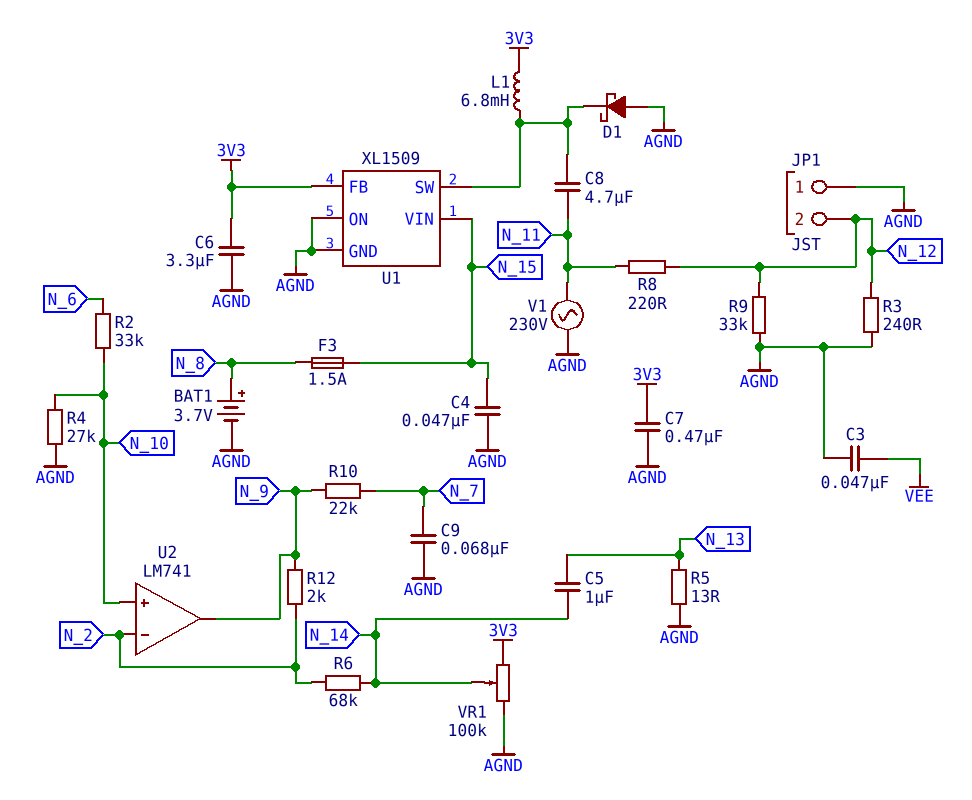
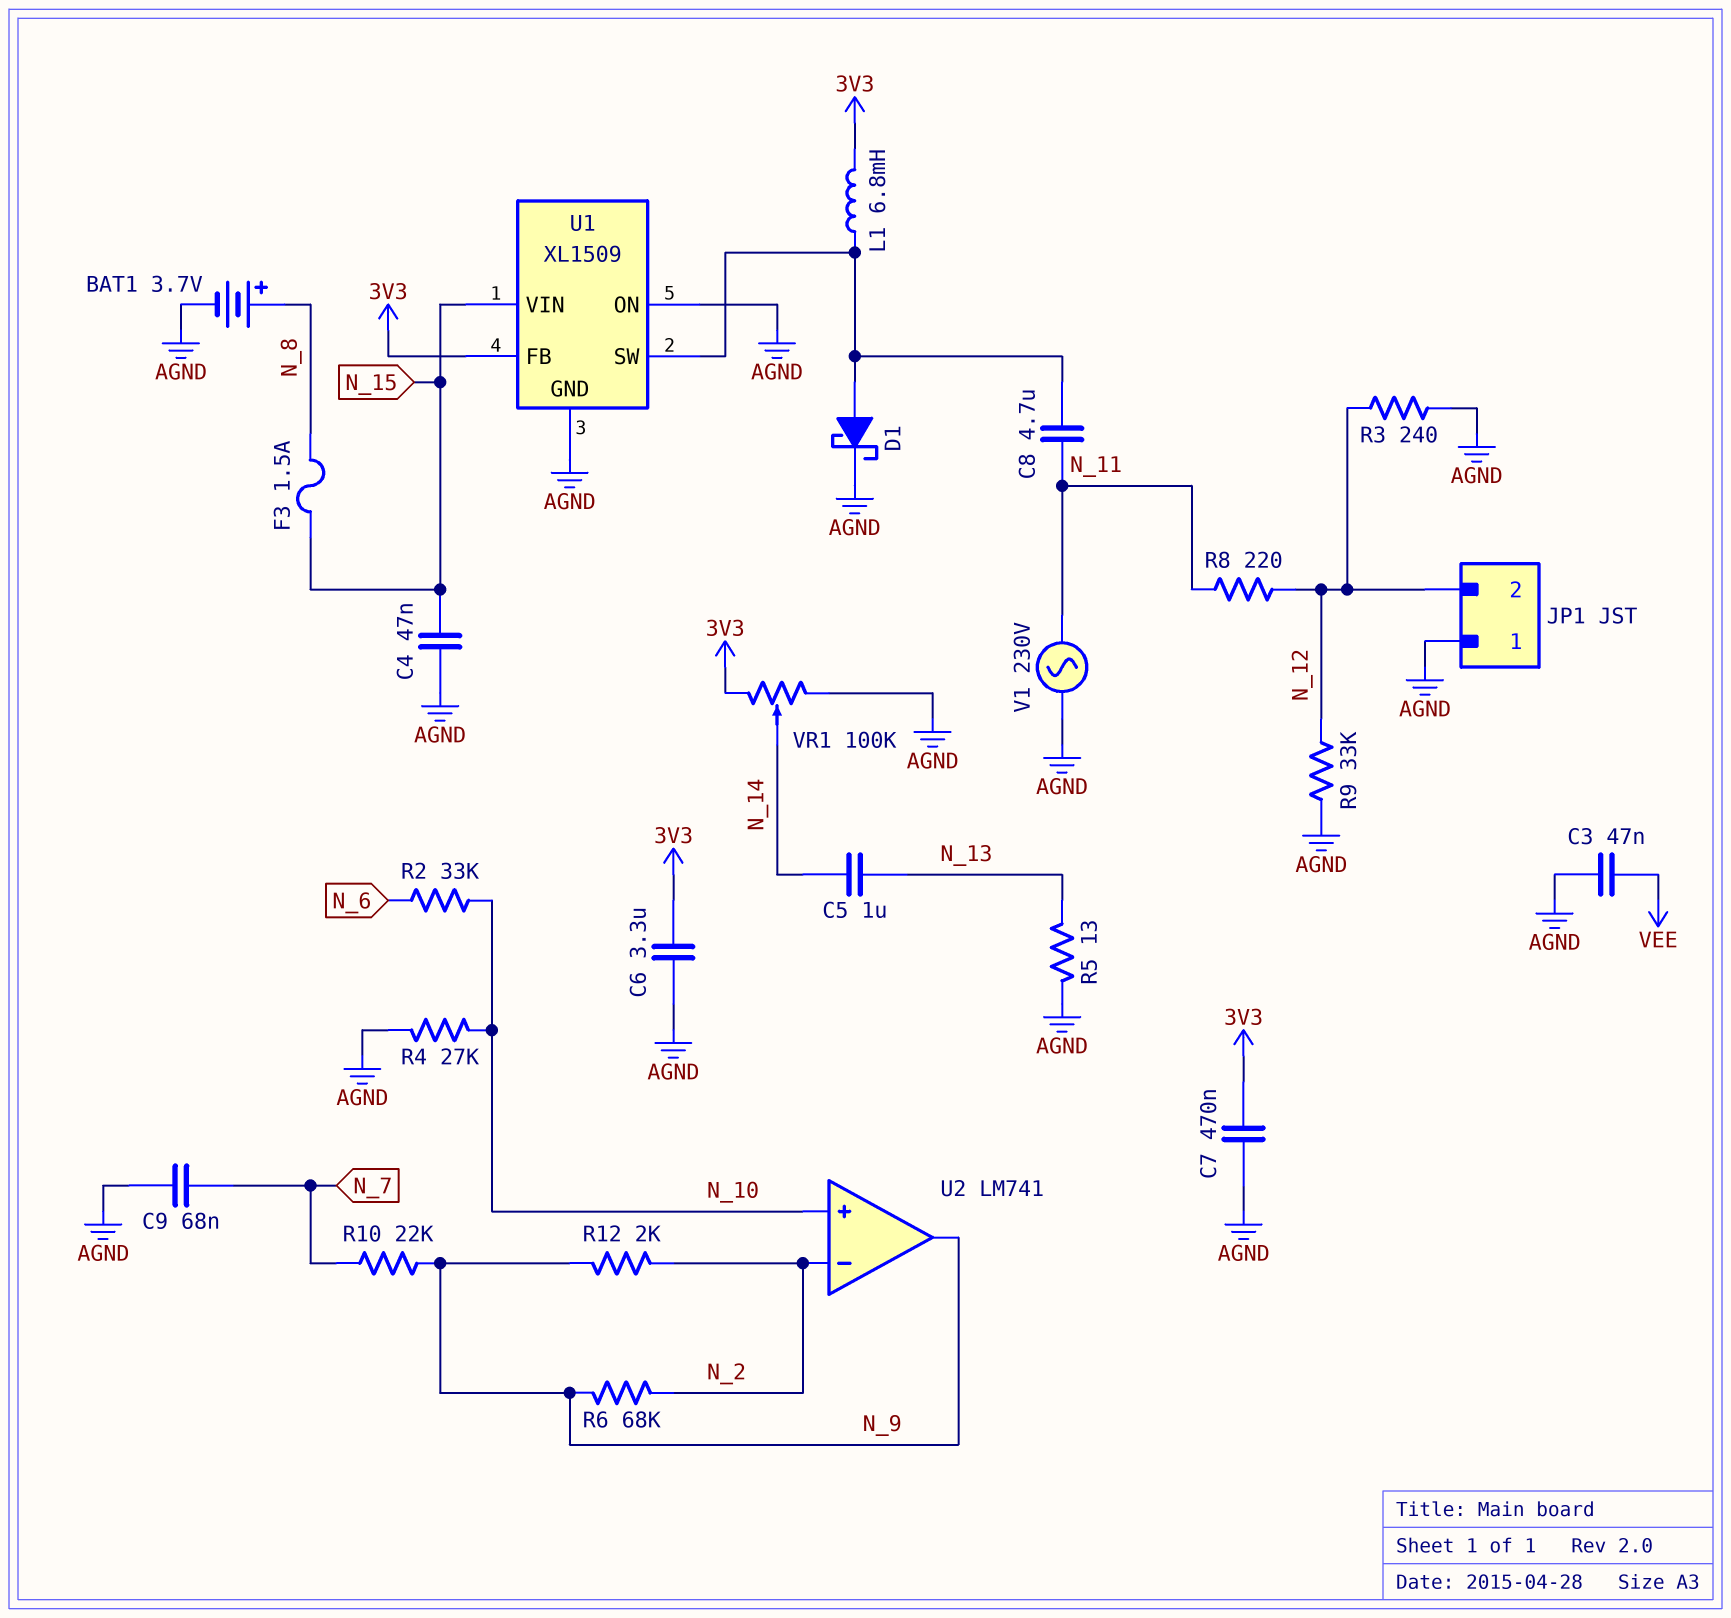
D1: schottky (A AGND, K U1/SW) -> schottky (A U1/SW, K AGND)
R6: 68k (N_2, N_14) -> 68k (N_2, N_9)

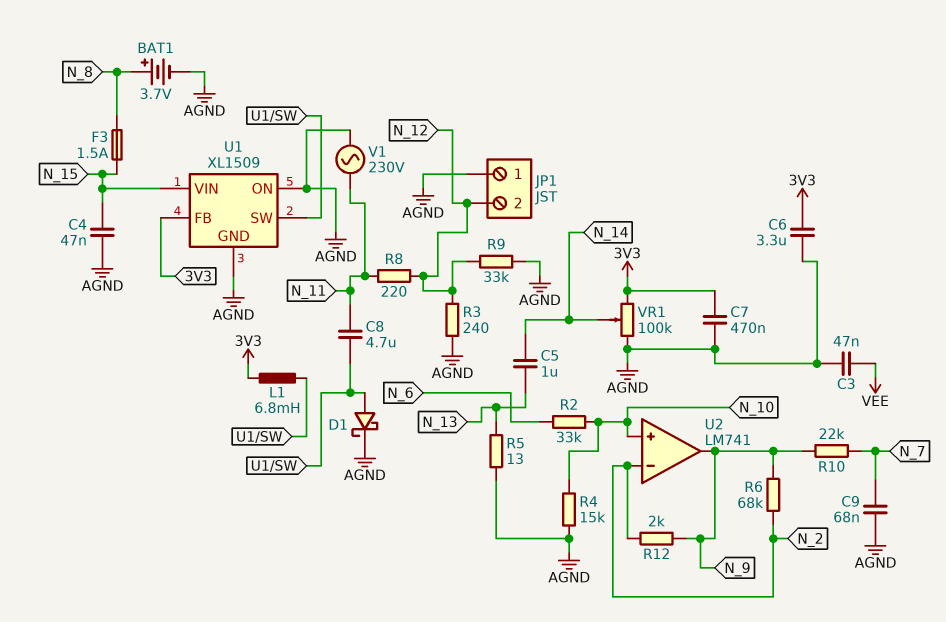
R4: 27k (AGND, N_10) -> 15k (AGND, N_10)

